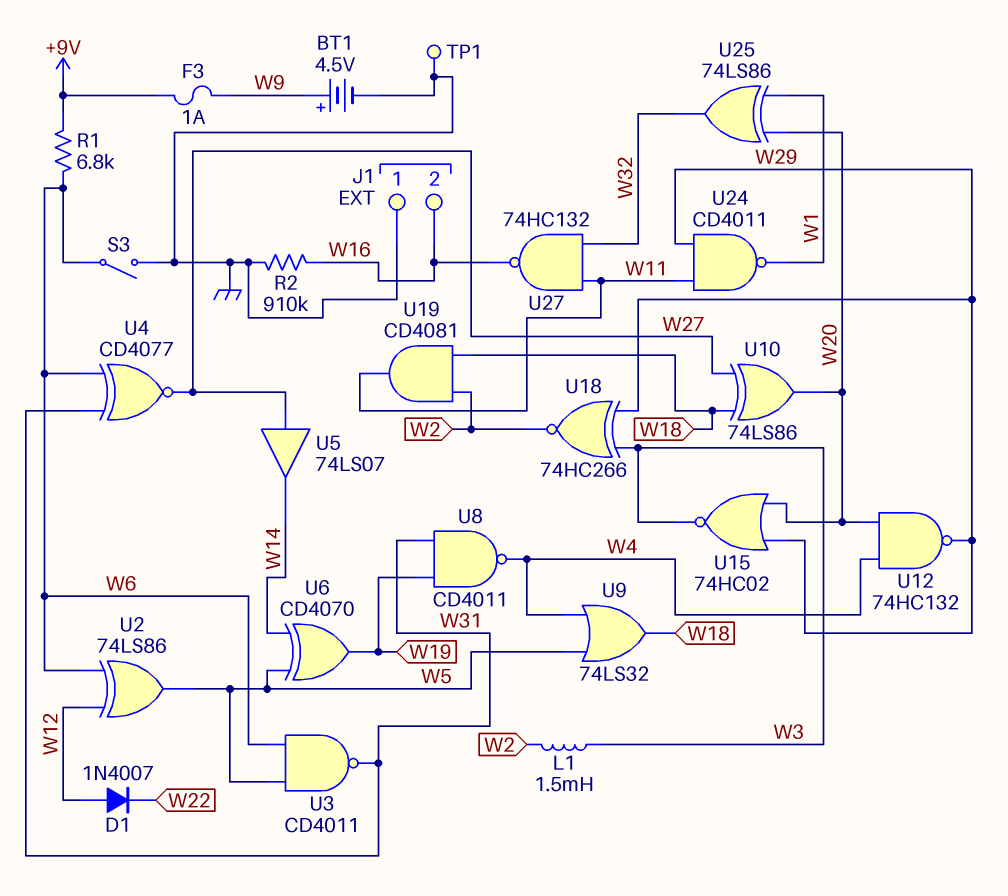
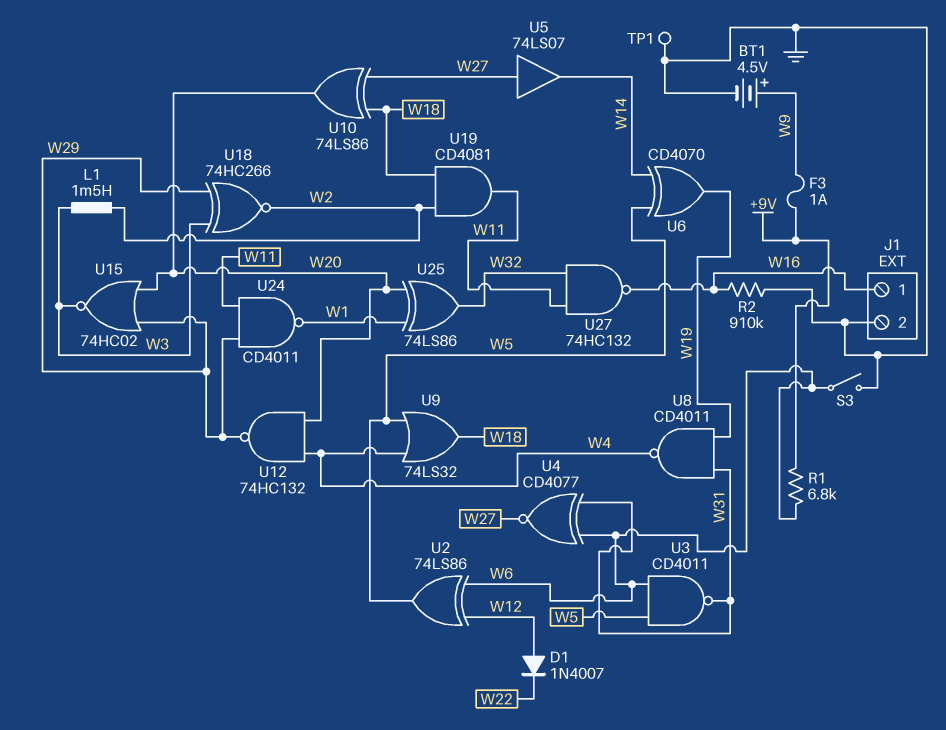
J1 pin 1: GND -> W16
J1 pin 2: W16 -> GND

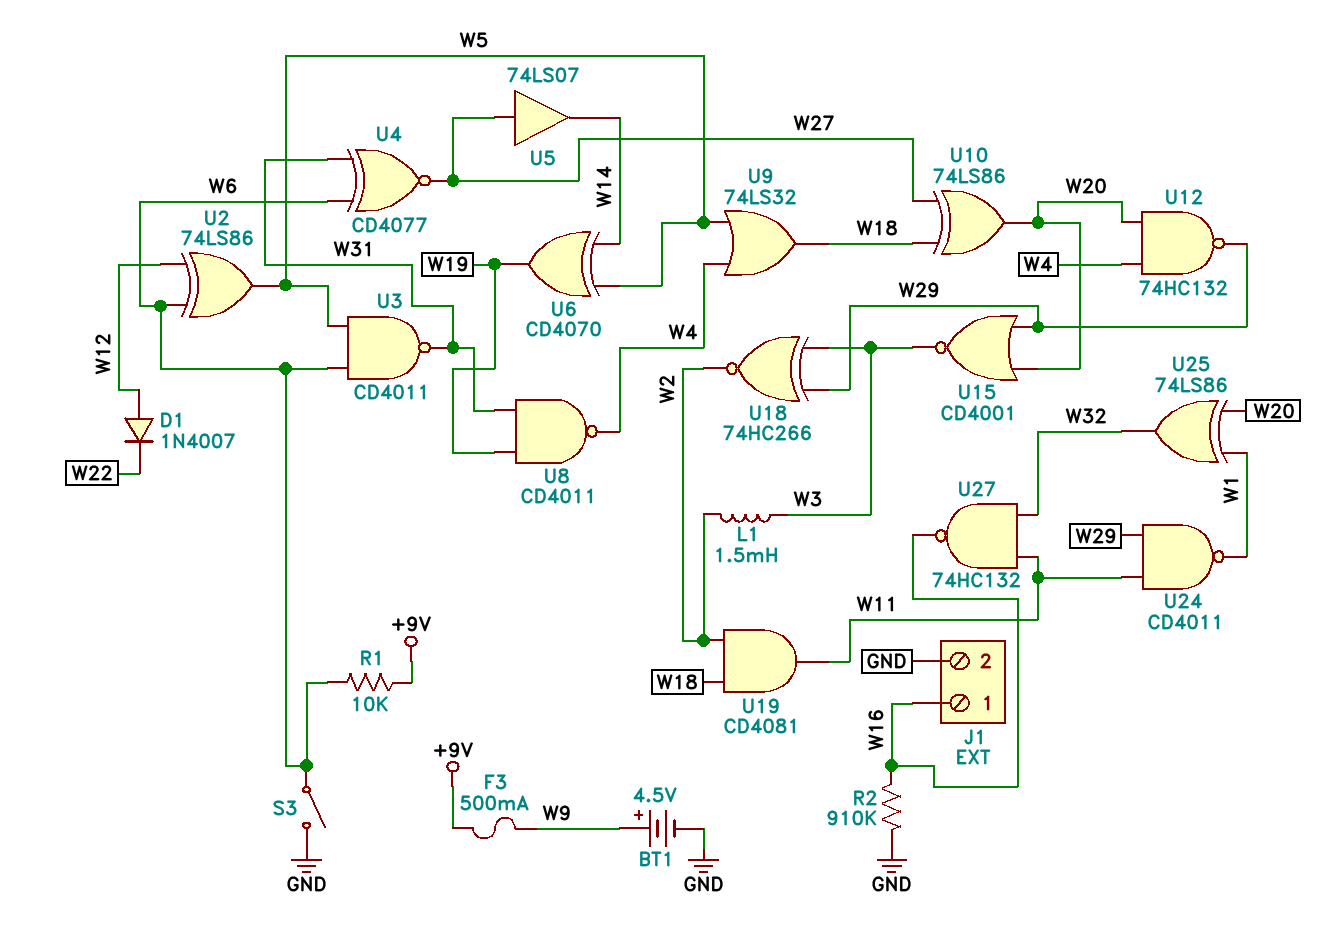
F3: 1A (+9V, W9) -> 500mA (+9V, W9)
R1: 6.8k (+9V, W6) -> 10k (+9V, W6)
TP1: test point (GND) -> none
U15: NOR 74HC02 (in W20, in W29, out W3) -> NOR CD4001 (in W20, in W29, out W3)

